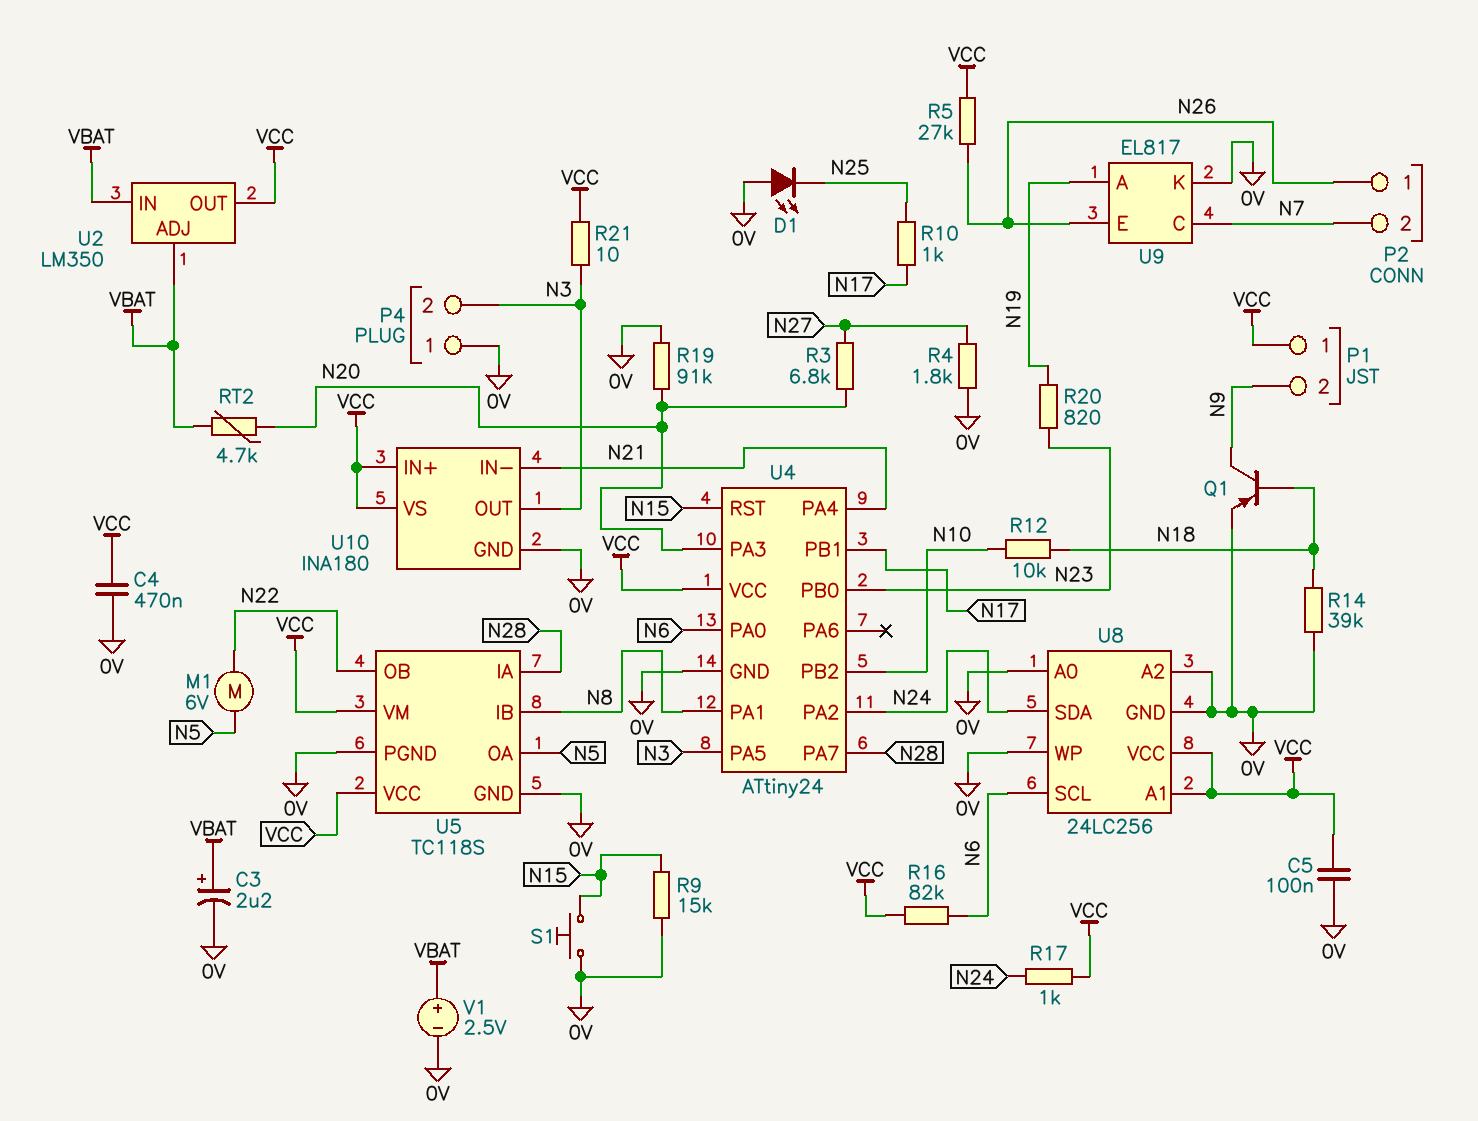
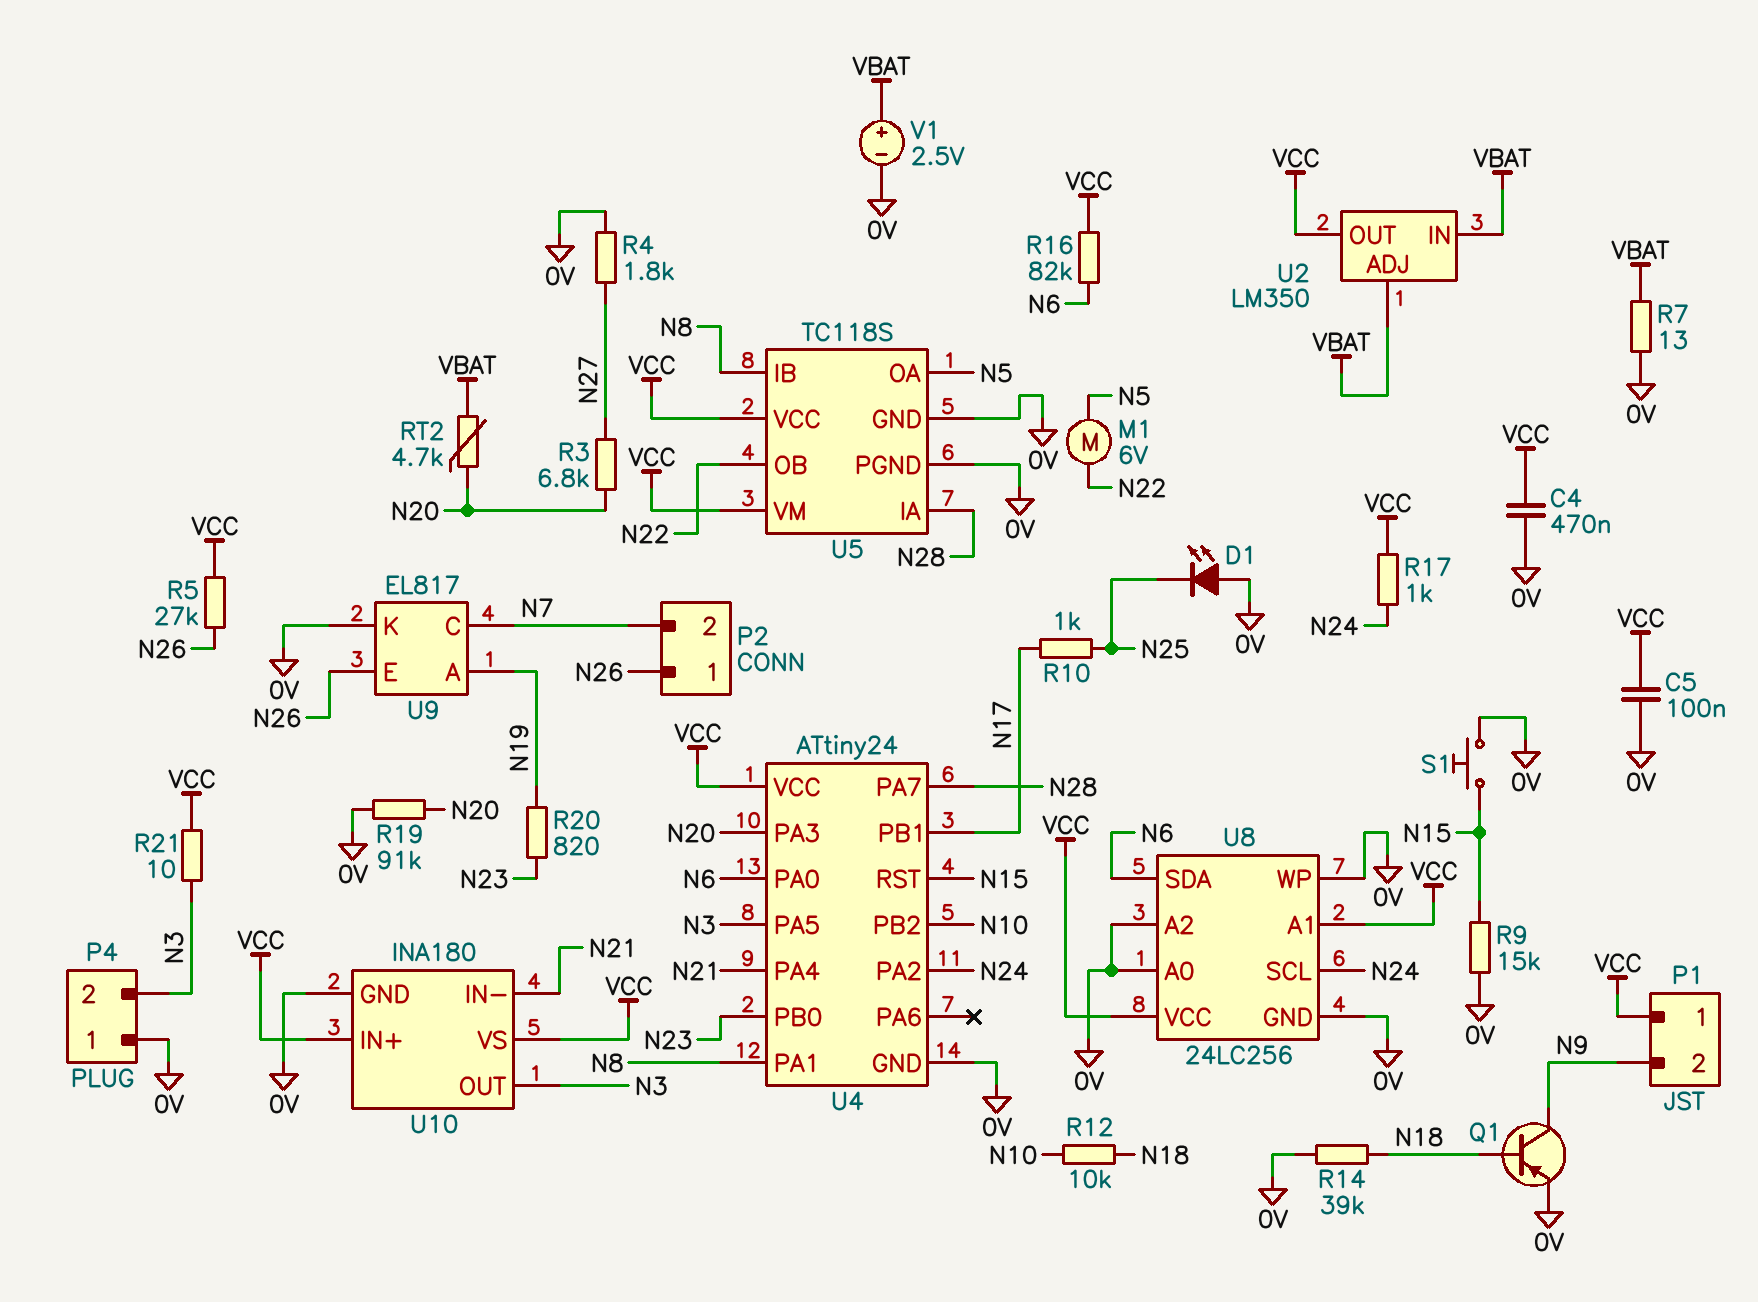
C3: 2.2uF (plus VBAT, minus 0V) -> none
R7: none -> 13 (0V, VBAT)
U8 pin SCL: N6 -> N24
U8 pin SDA: N24 -> N6

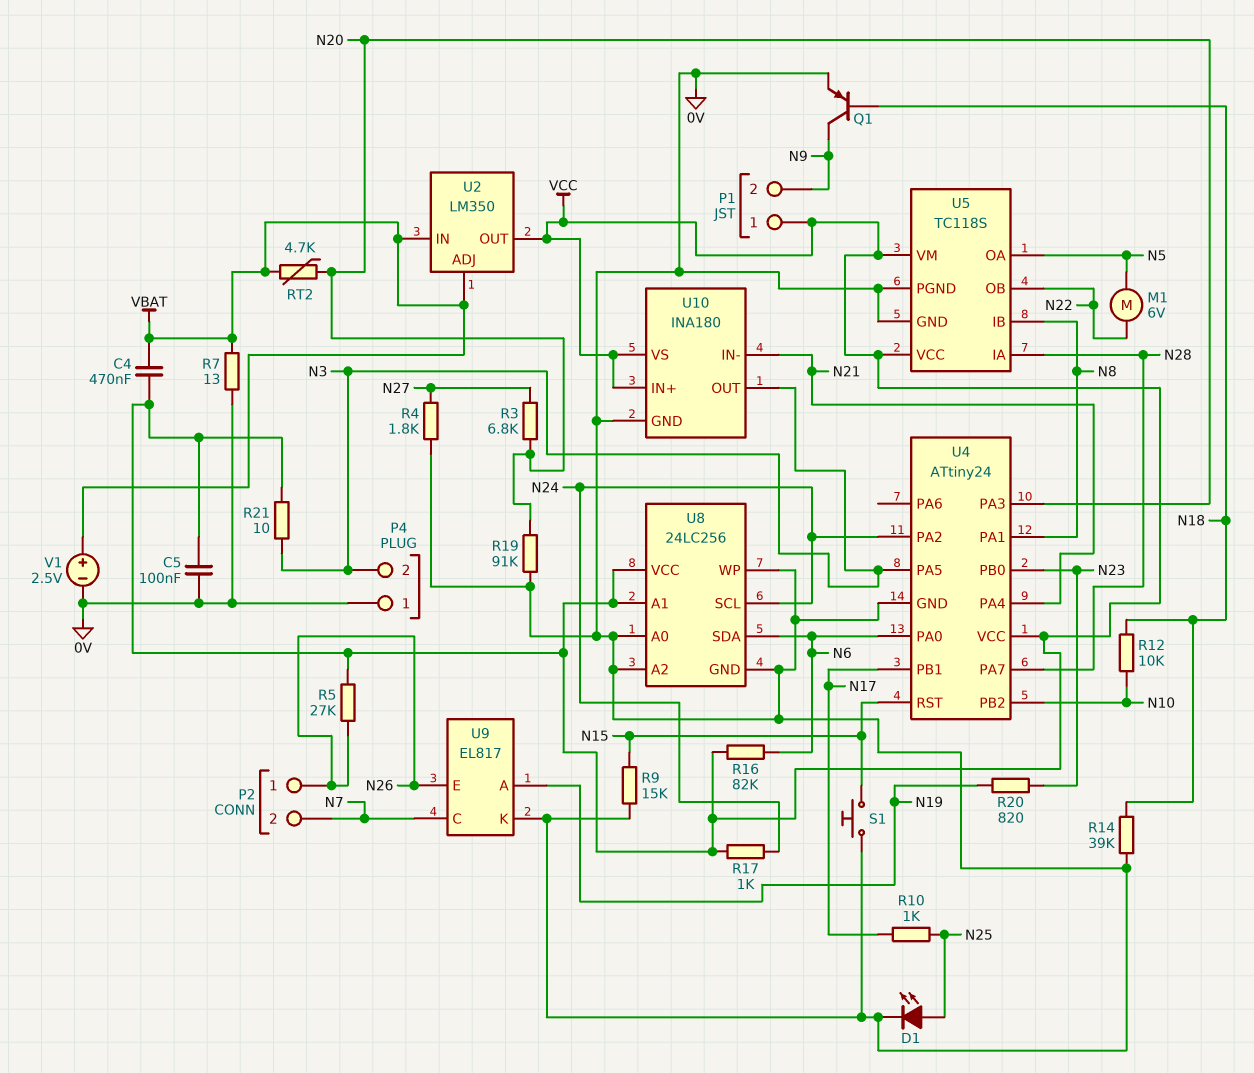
C4: 470nF (0V, VCC) -> 470nF (VBAT, VCC)
D1: LED (A 0V, K N25) -> LED (A N25, K 0V)

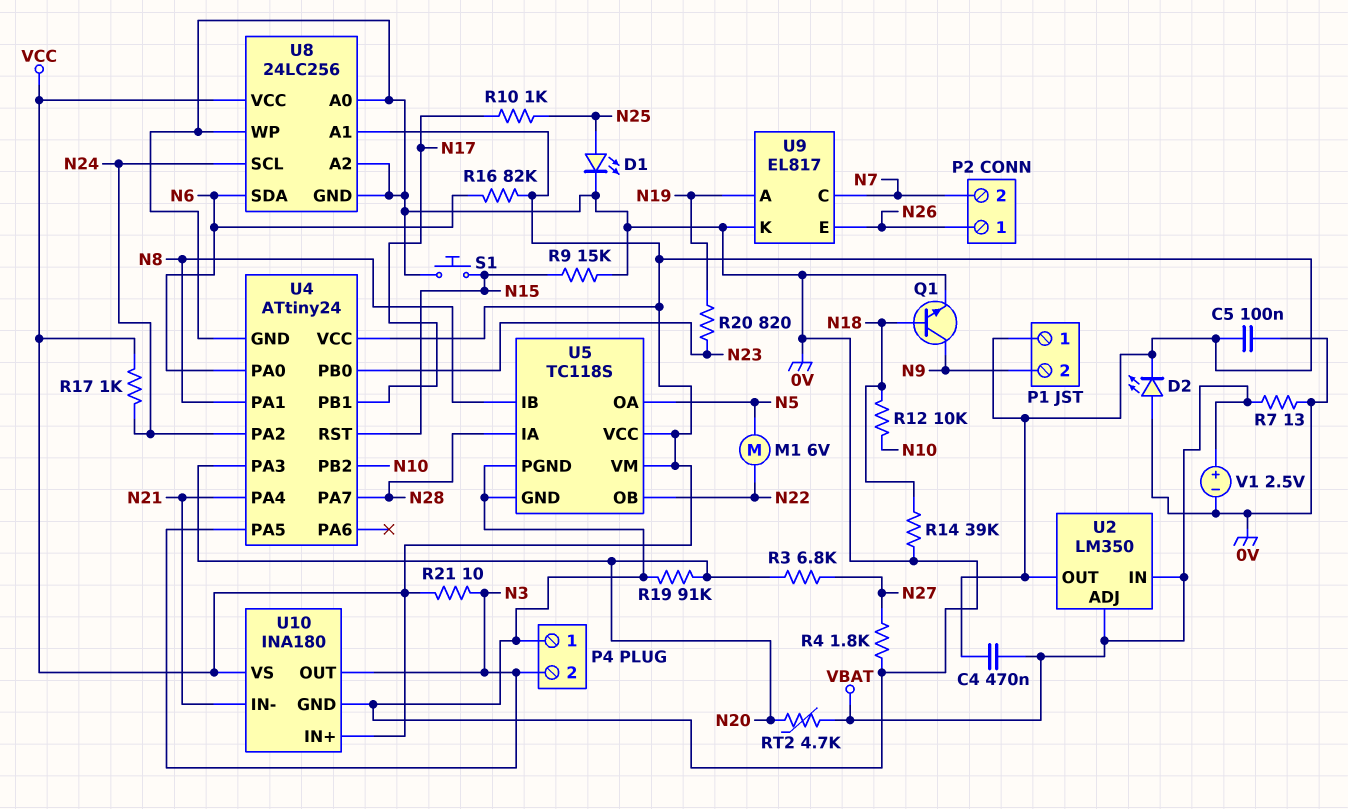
D2: none -> LED (A 0V, K VCC)
Q1: PNP (B N18, C N9, E 0V) -> NPN (B N18, C N9, E 0V)
R5: 27k (N26, VCC) -> none

